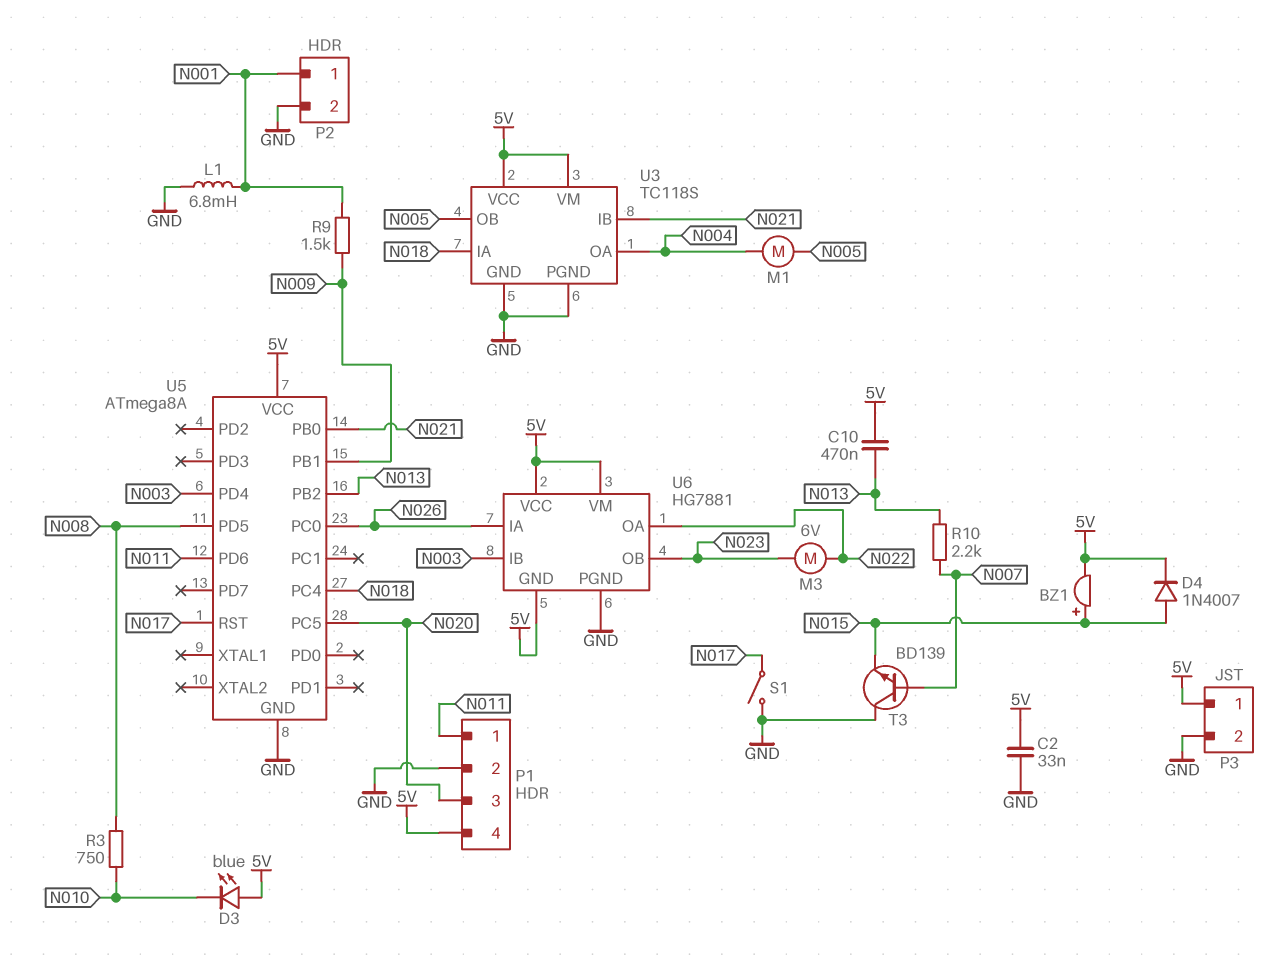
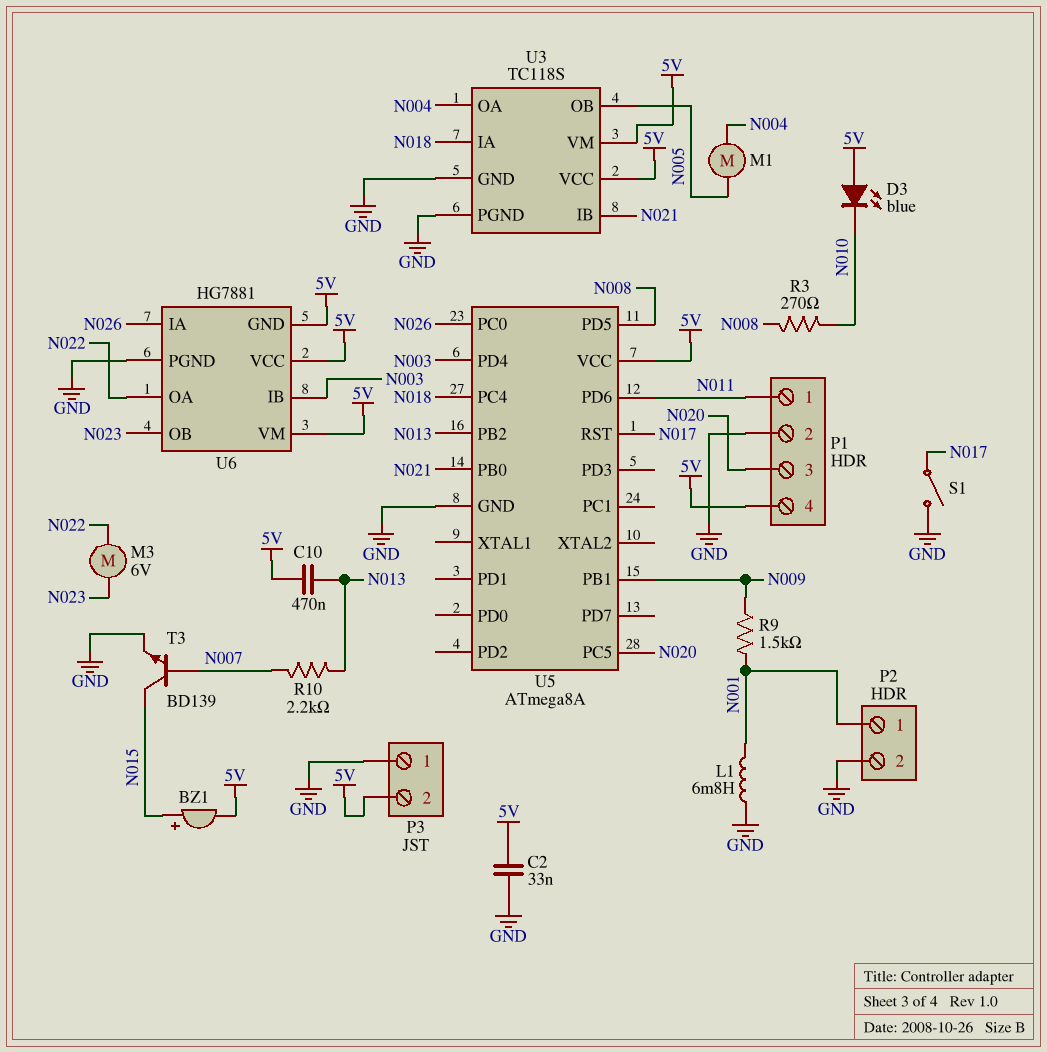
D4: diode 1N4007 (A N015, K 5V) -> none
P3 pin 1: 5V -> GND
P3 pin 2: GND -> 5V
R3: 750 (N008, N010) -> 270 (N008, N010)
T3: NPN BD139 (B N007, C GND, E N015) -> NPN BD139 (B N007, C N015, E GND)

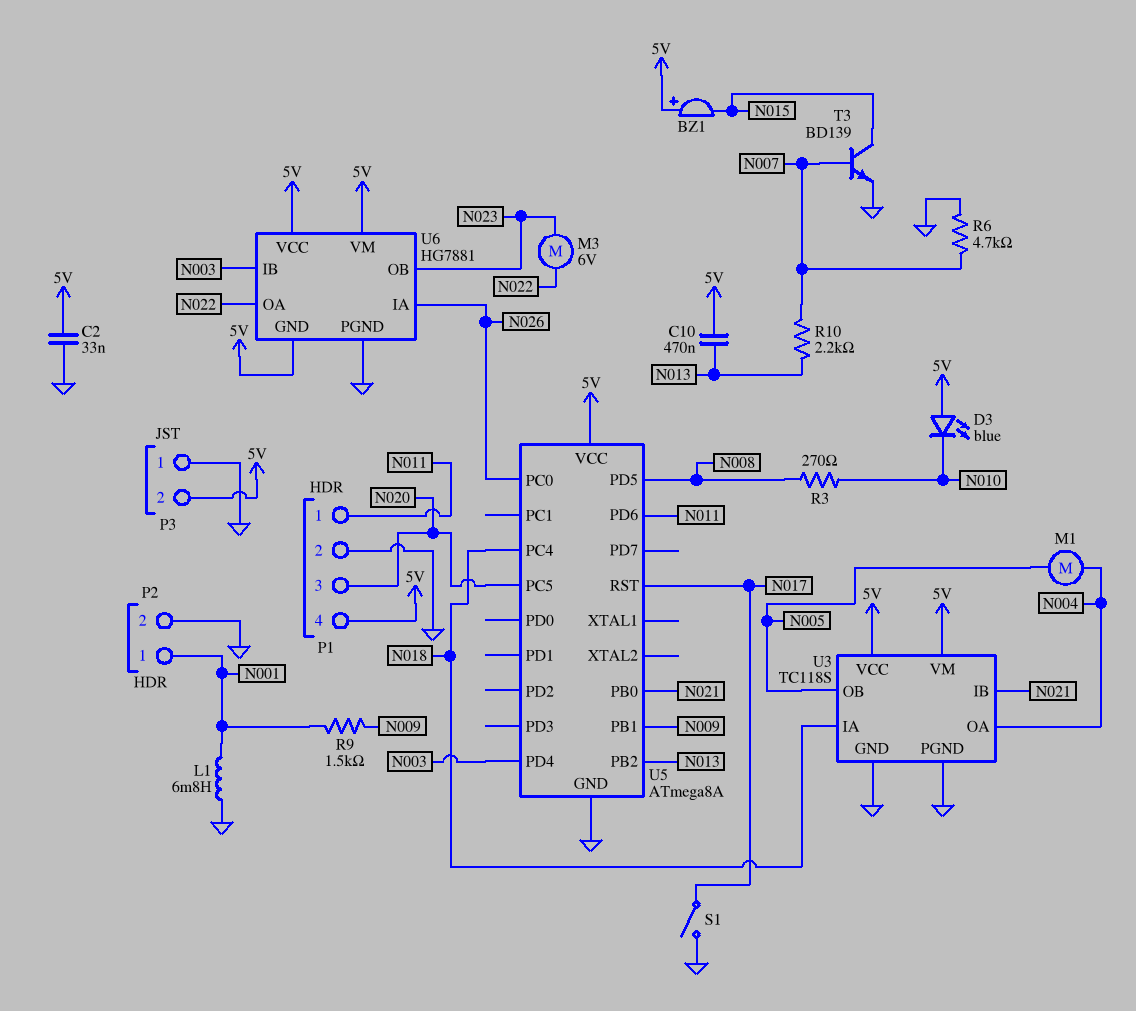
BZ1: buzzer (plus N015, minus 5V) -> buzzer (plus 5V, minus N015)
R6: none -> 4.7k (GND, N007)

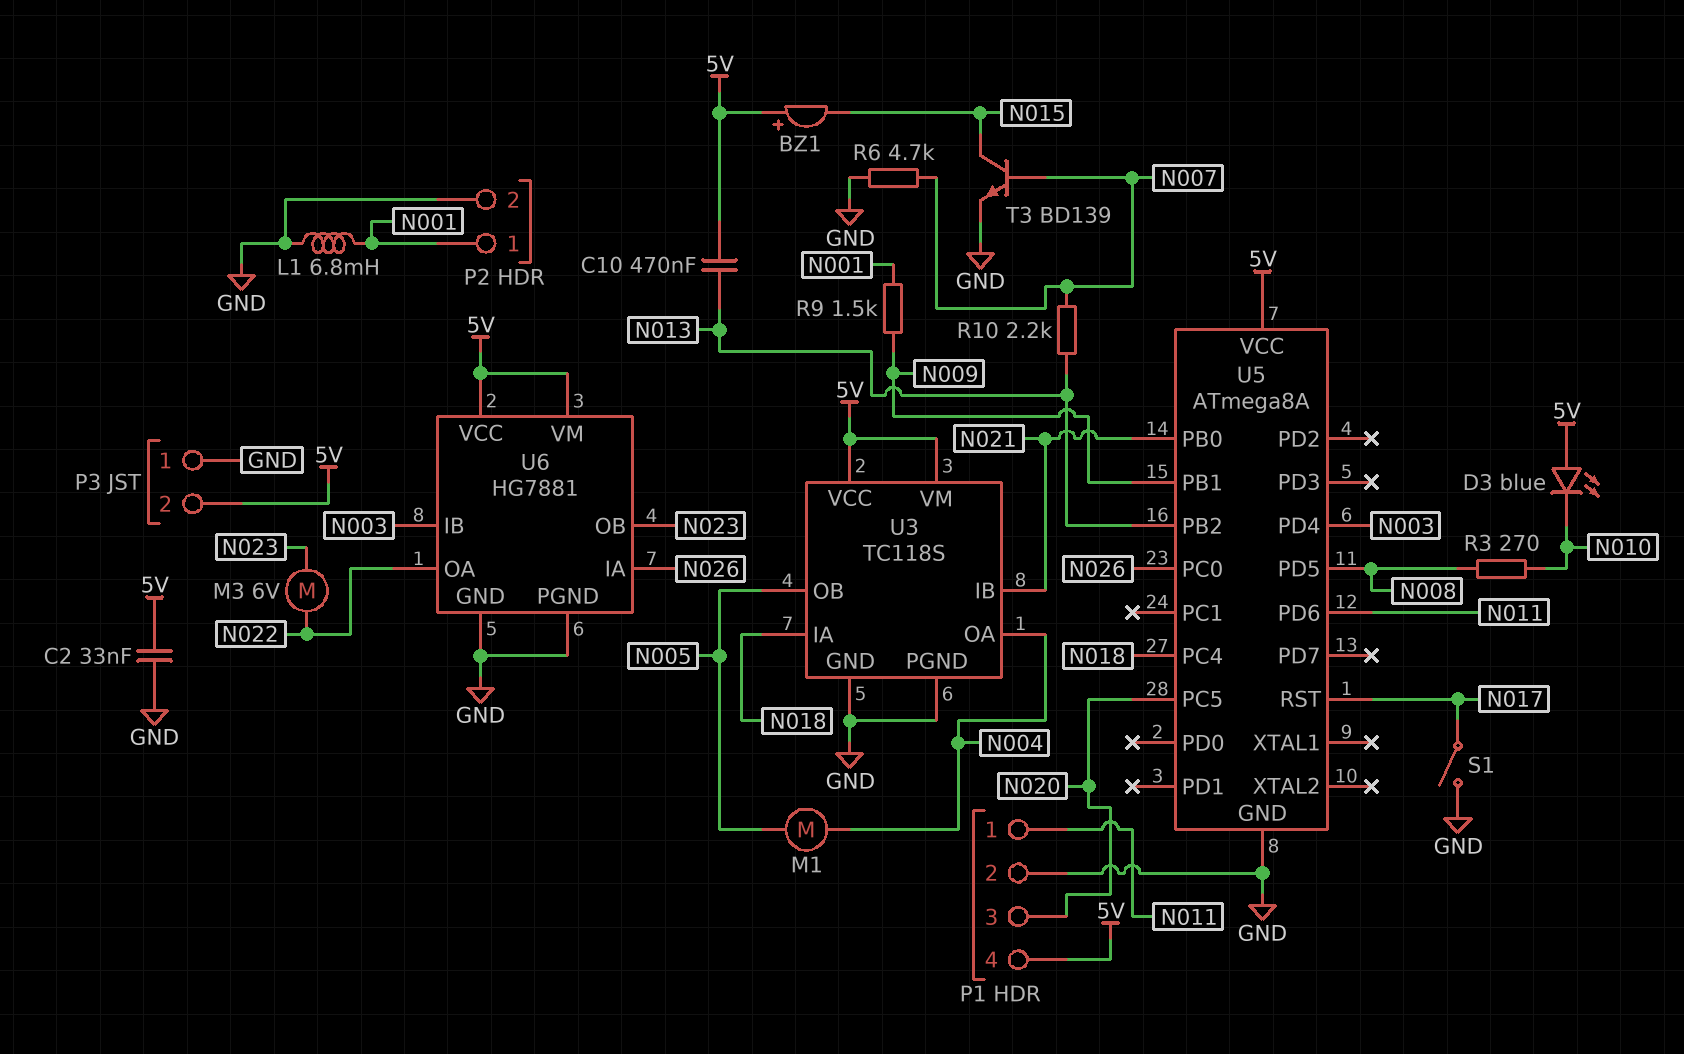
U6 pin GND: 5V -> GND

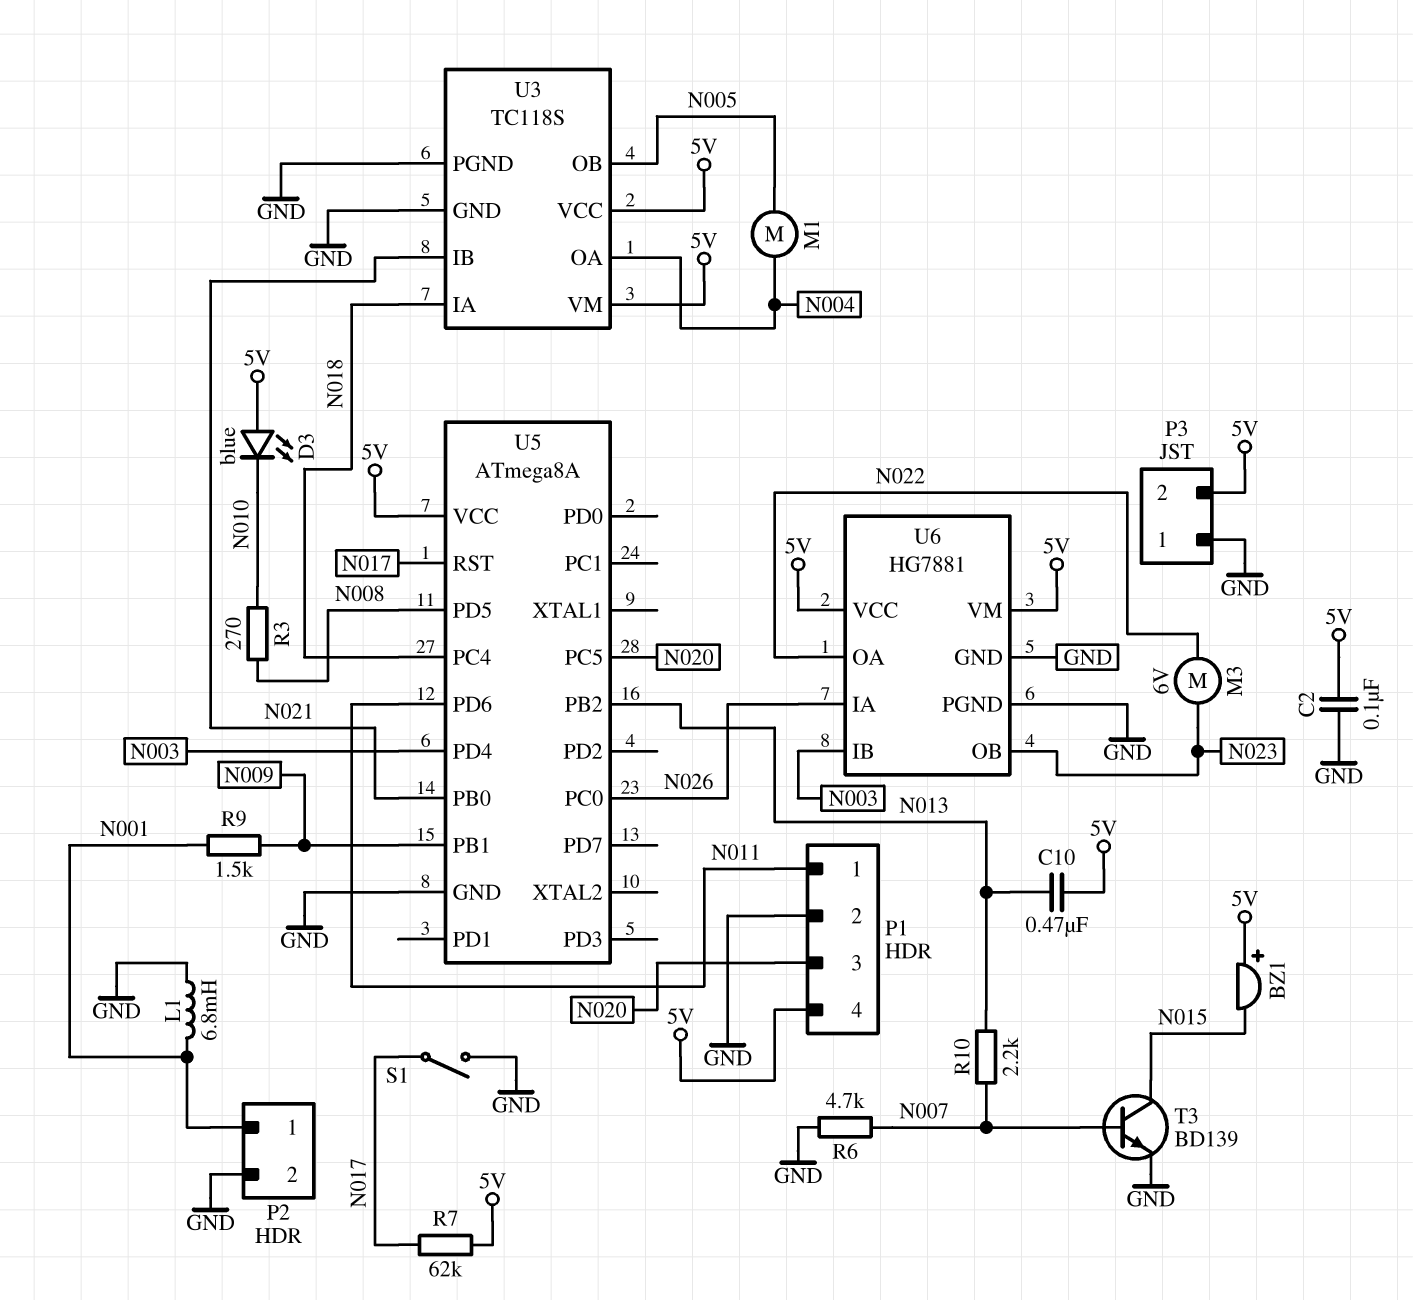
C2: 33nF (5V, GND) -> 100nF (5V, GND)
R7: none -> 62k (5V, N017)

